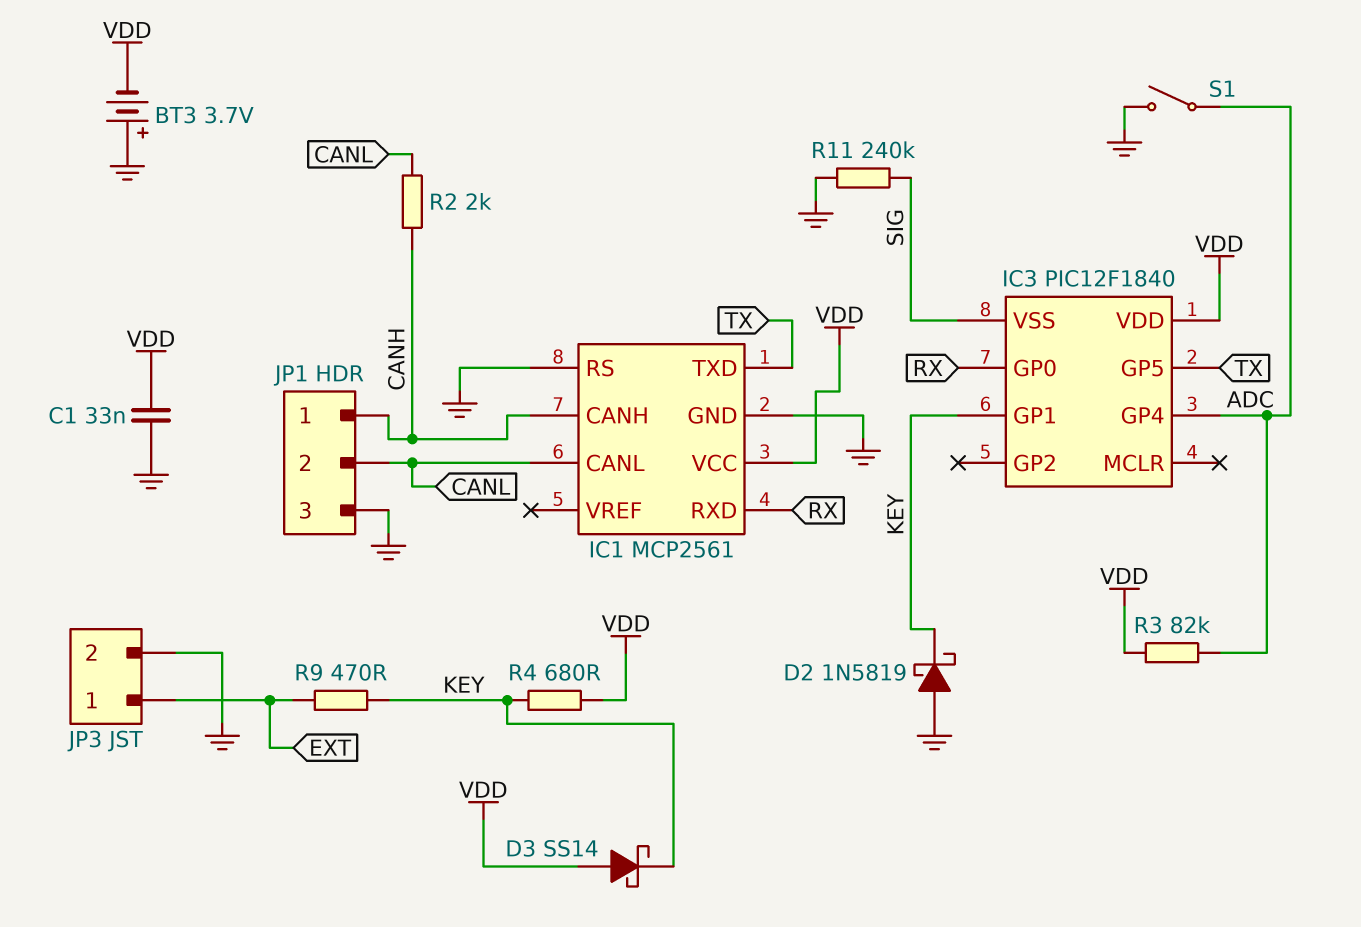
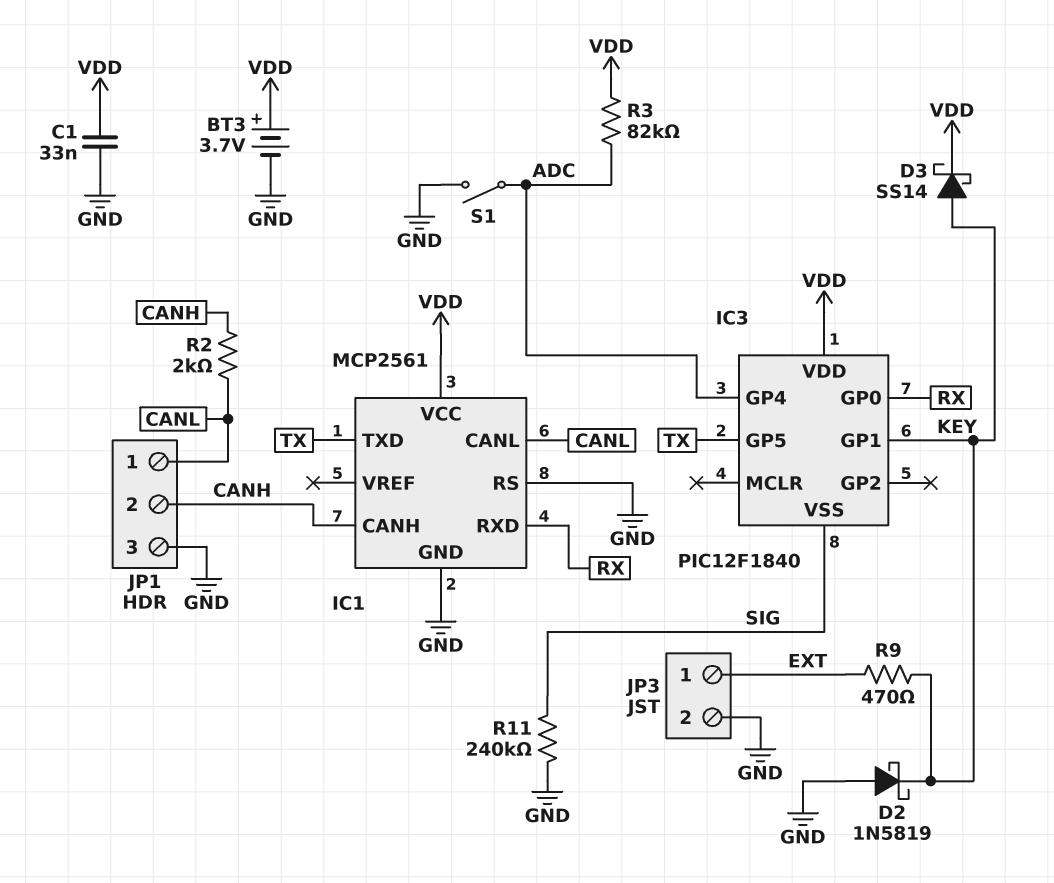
BT3: 3.7V (plus GND, minus VDD) -> 3.7V (plus VDD, minus GND)
D3: schottky SS14 (A VDD, K KEY) -> schottky SS14 (A KEY, K VDD)
JP1 pin 1: CANH -> CANL
JP1 pin 2: CANL -> CANH
R4: 680 (KEY, VDD) -> none

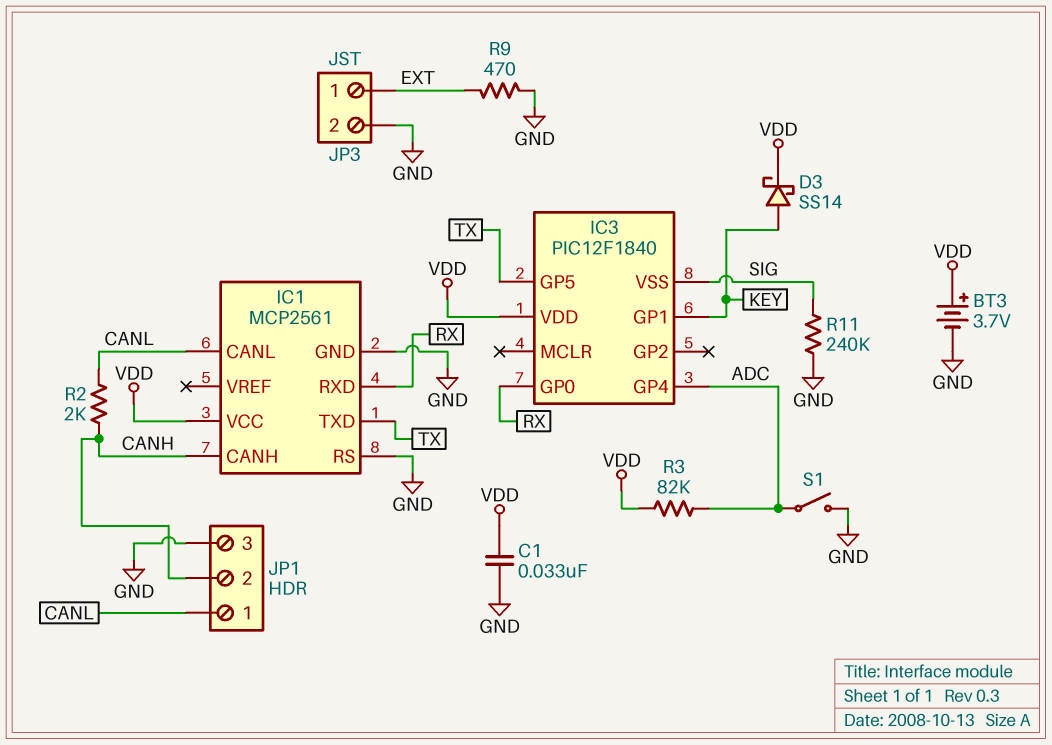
D2: schottky 1N5819 (A GND, K KEY) -> none
R9: 470 (EXT, KEY) -> 470 (EXT, GND)

